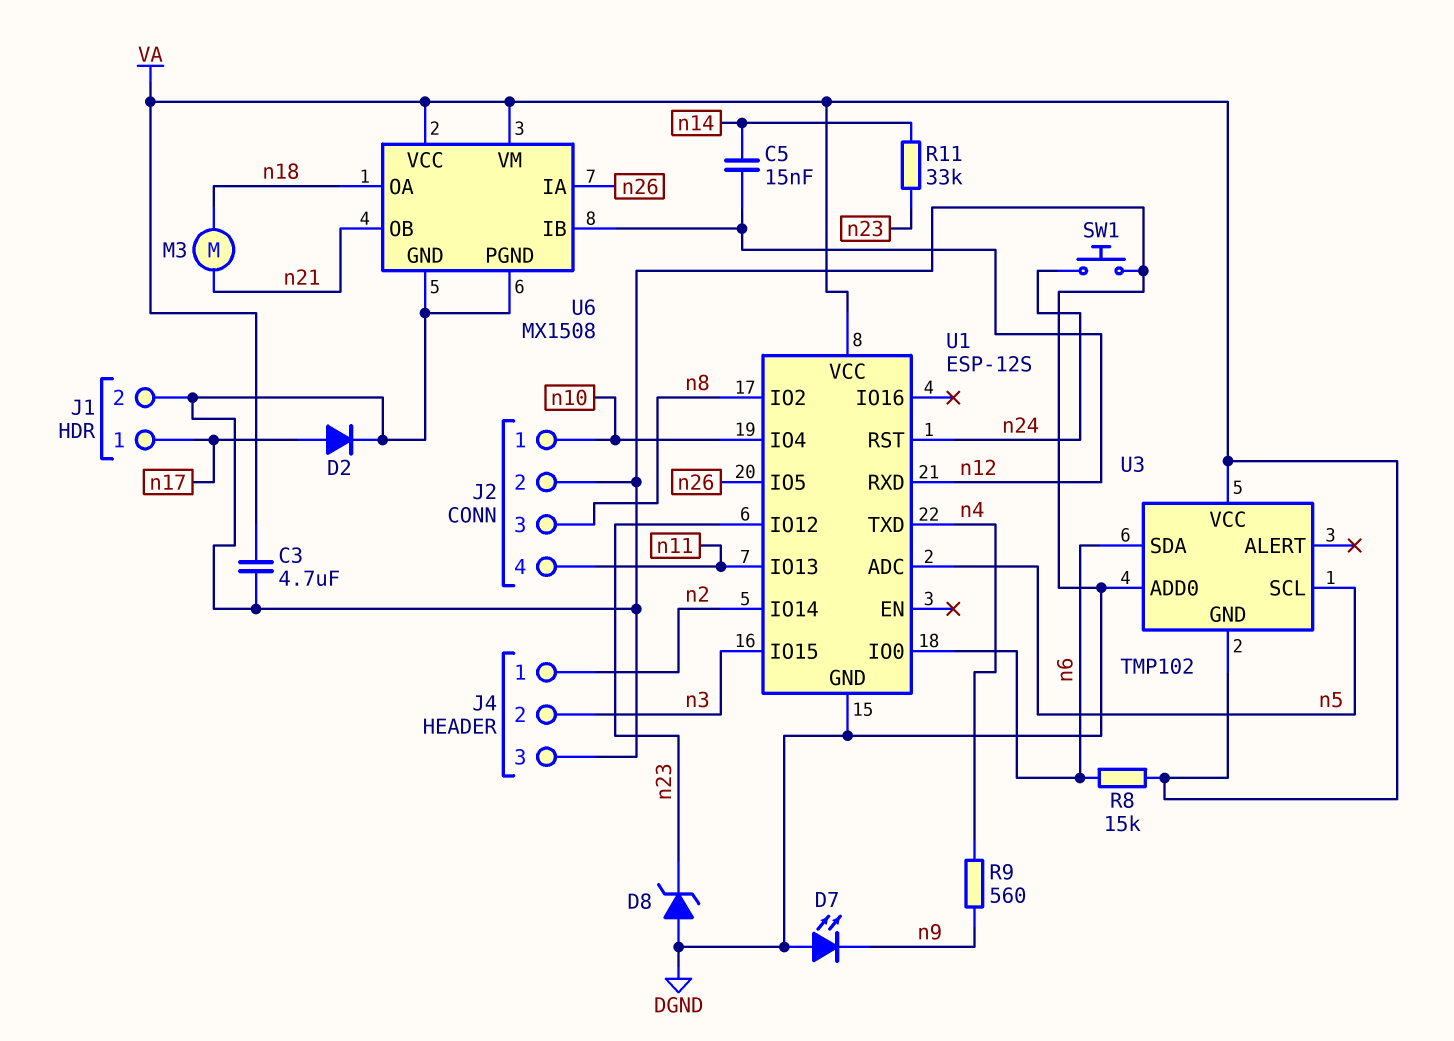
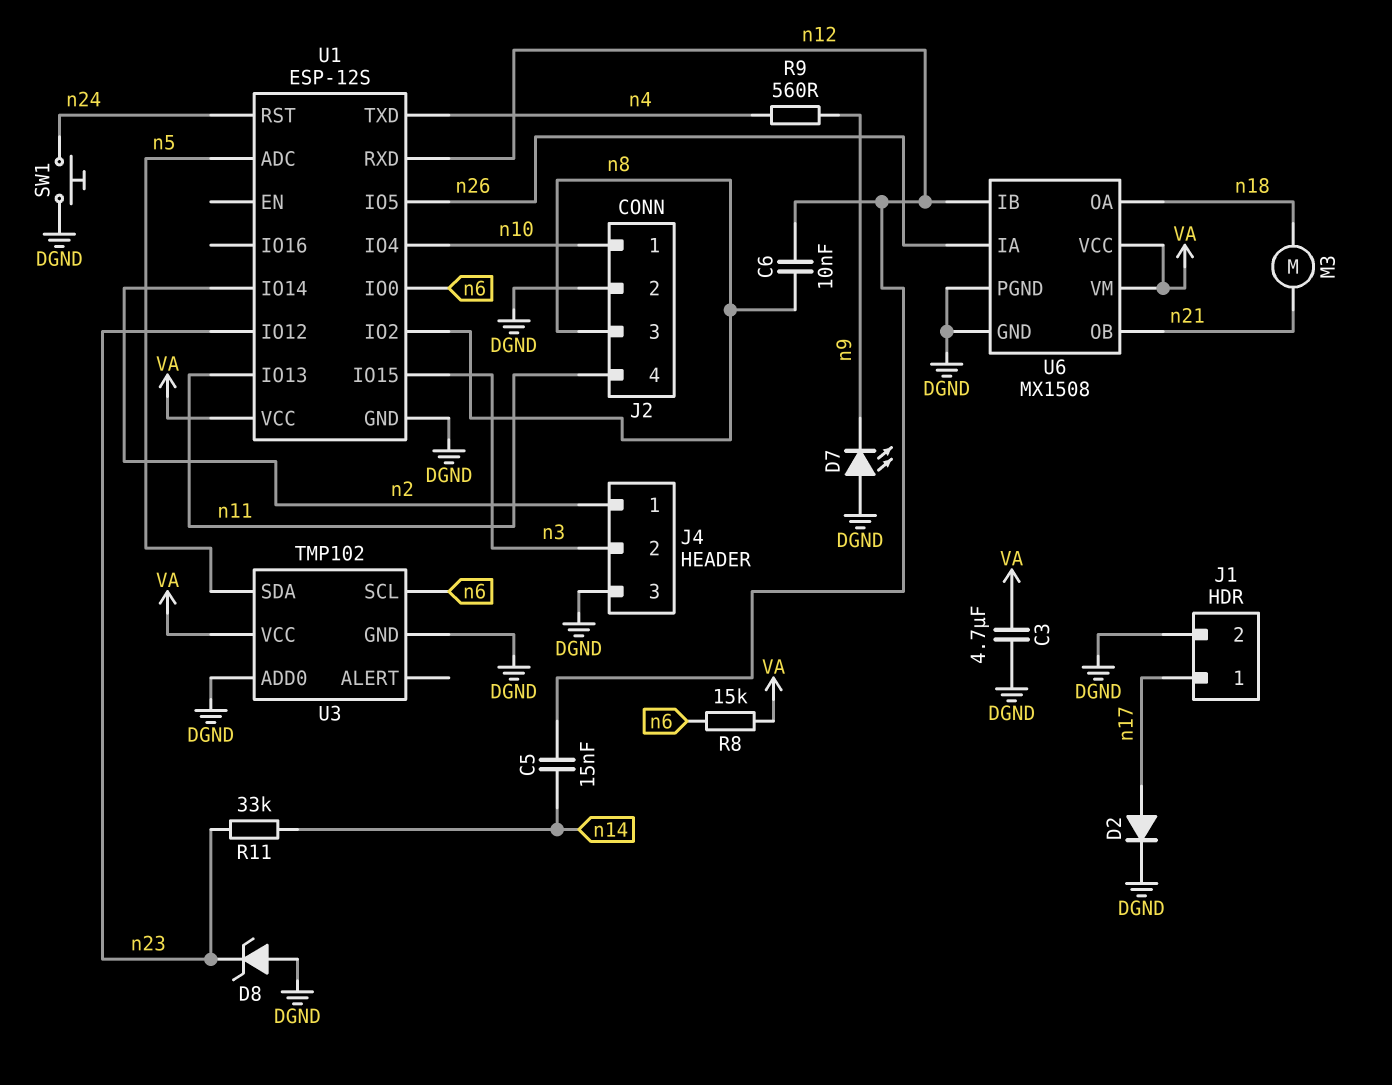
C6: none -> 10nF (n8, n12)
U3 pin GND: VA -> DGND
U3 pin SCL: n5 -> n6
U3 pin SDA: n6 -> n5

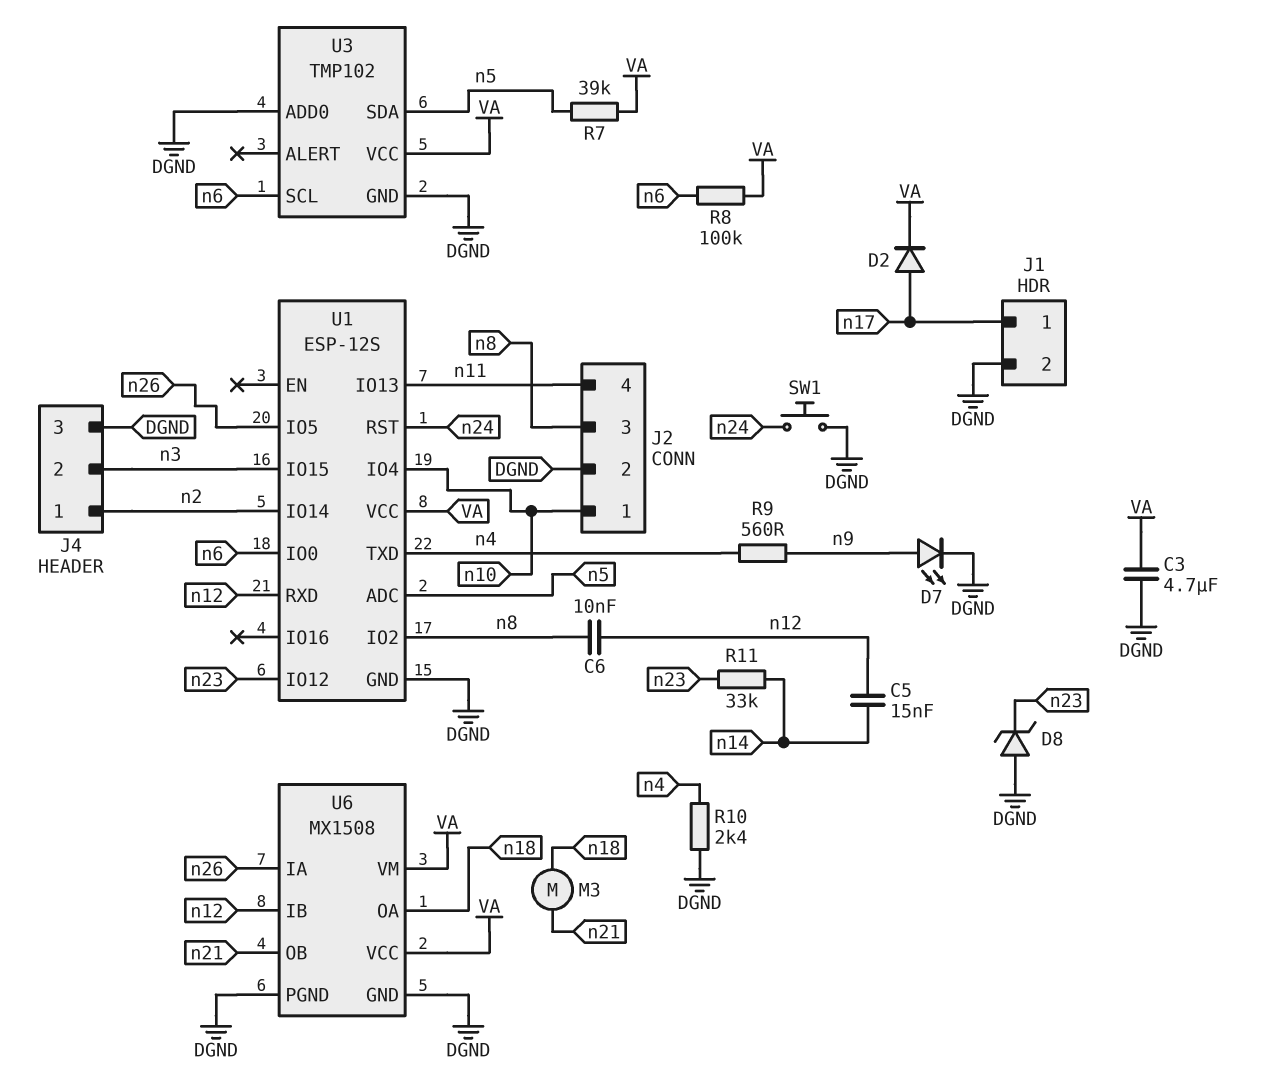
D2: diode (A n17, K DGND) -> diode (A n17, K VA)
D7: LED (A DGND, K n9) -> LED (A n9, K DGND)
R7: none -> 39k (VA, n5)
R8: 15k (VA, n6) -> 100k (VA, n6)
R10: none -> 2.4k (DGND, n4)

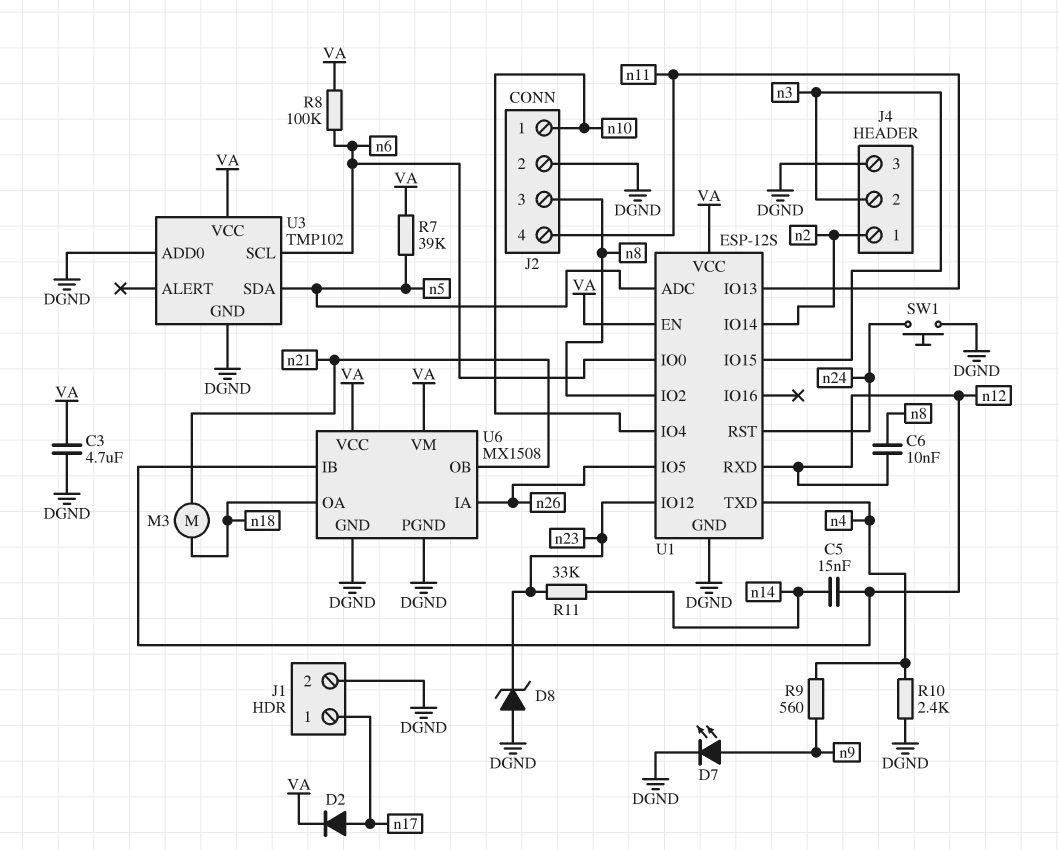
U1 pin EN: none -> VA

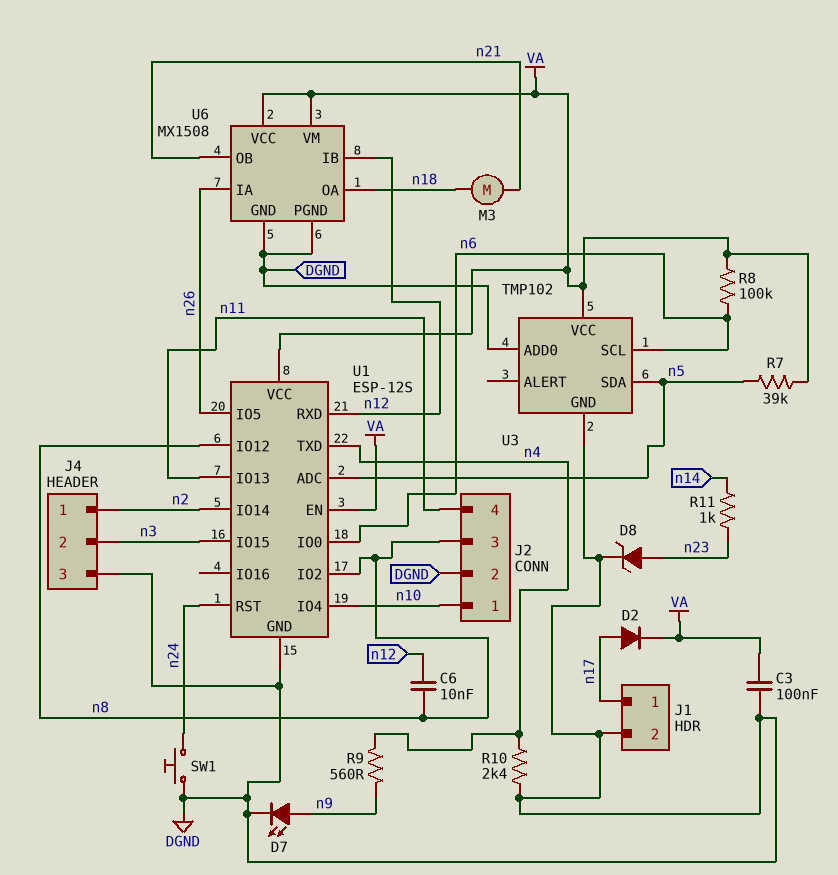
C3: 4.7uF (DGND, VA) -> 100nF (DGND, VA)
C5: 15nF (n12, n14) -> none
D8: zener (A DGND, K n23) -> zener (A n23, K DGND)
R11: 33k (n14, n23) -> 1k (n14, n23)
U1 pin IO12: n23 -> n8

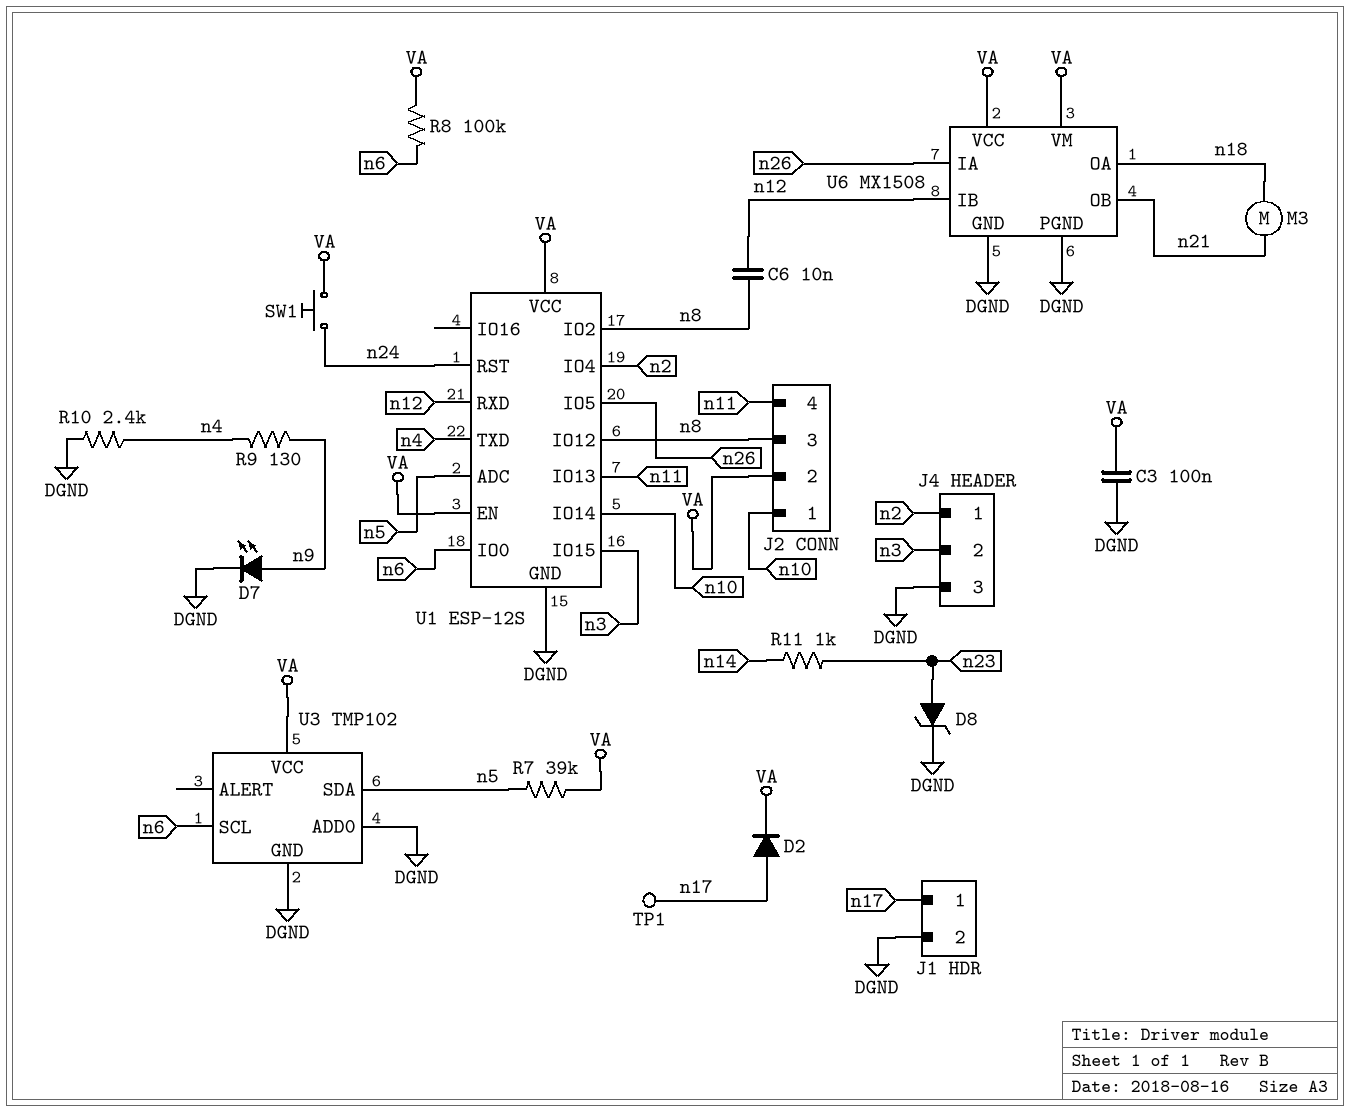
J2 pin 2: DGND -> VA
R9: 560 (n4, n9) -> 130 (n4, n9)
SW1: button (DGND, n24) -> button (VA, n24)
TP1: none -> test point (n17)
U1 pin IO4: n10 -> n2
U1 pin IO14: n2 -> n10

